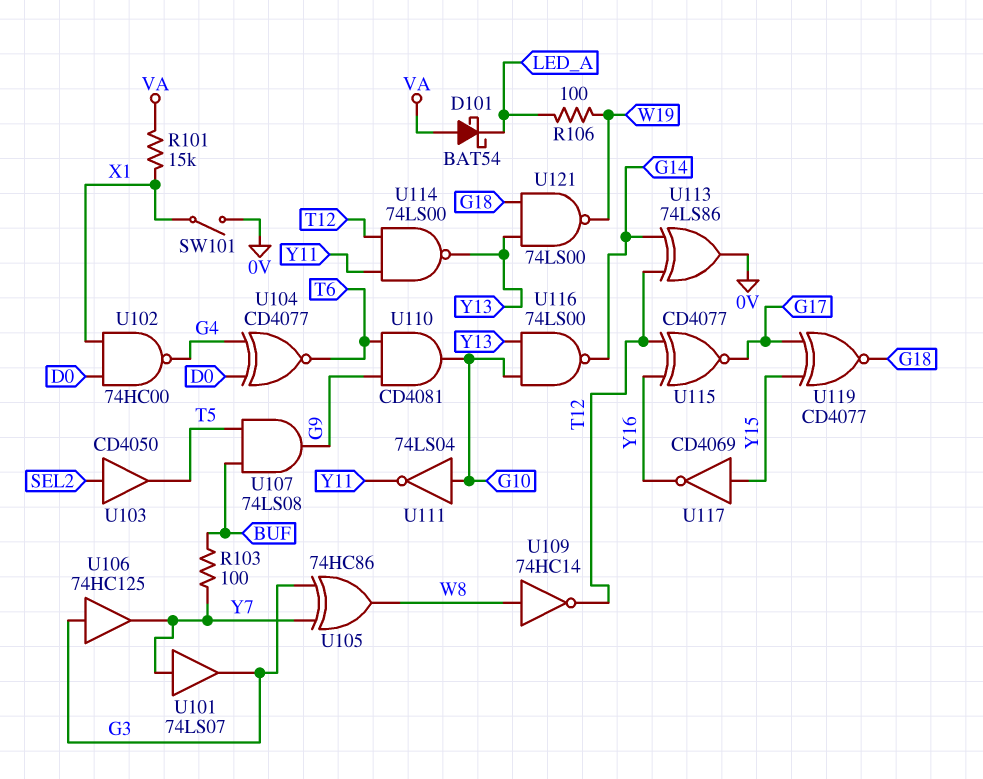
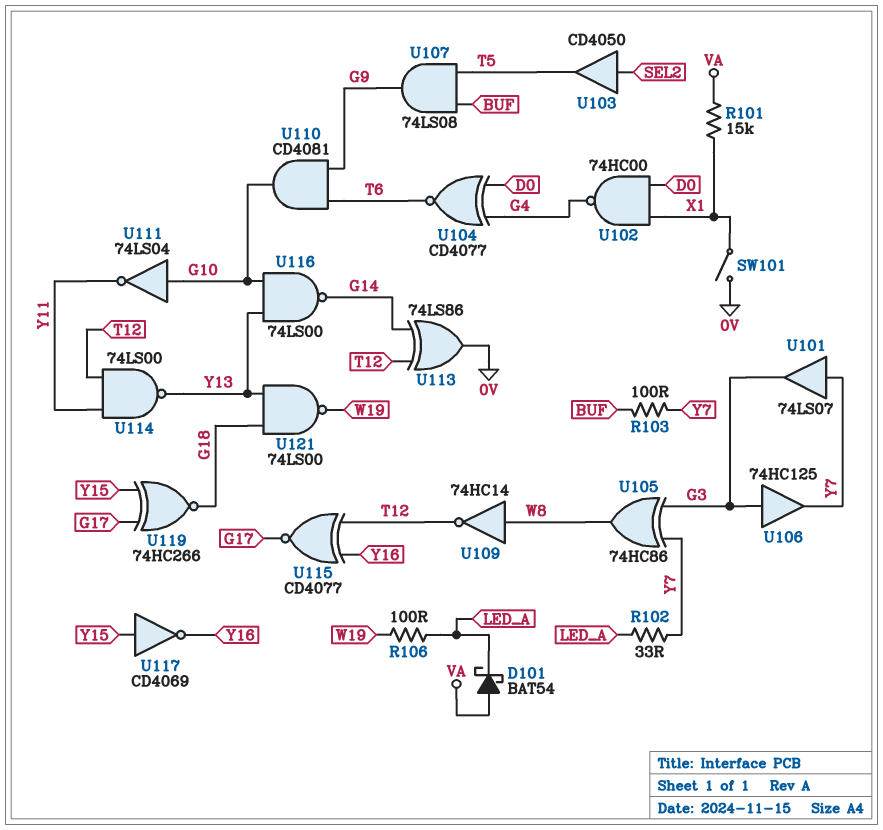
R102: none -> 33 (LED_A, Y7)
U119: XNOR CD4077 (in G17, in Y15, out G18) -> XNOR 74HC266 (in G17, in Y15, out G18)

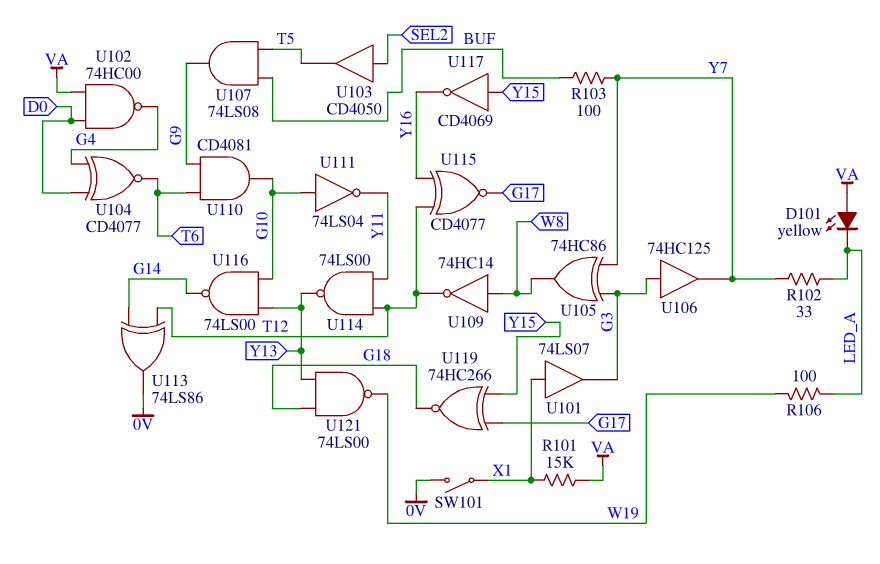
D101: schottky BAT54 (A VA, K LED_A) -> LED yellow (A VA, K LED_A)
U101: buffer 74LS07 (in Y7, out G3) -> buffer 74LS07 (in X1, out G3)
U102: NAND 74HC00 (in D0, in X1, out G4) -> NAND 74HC00 (in D0, in VA, out G4)

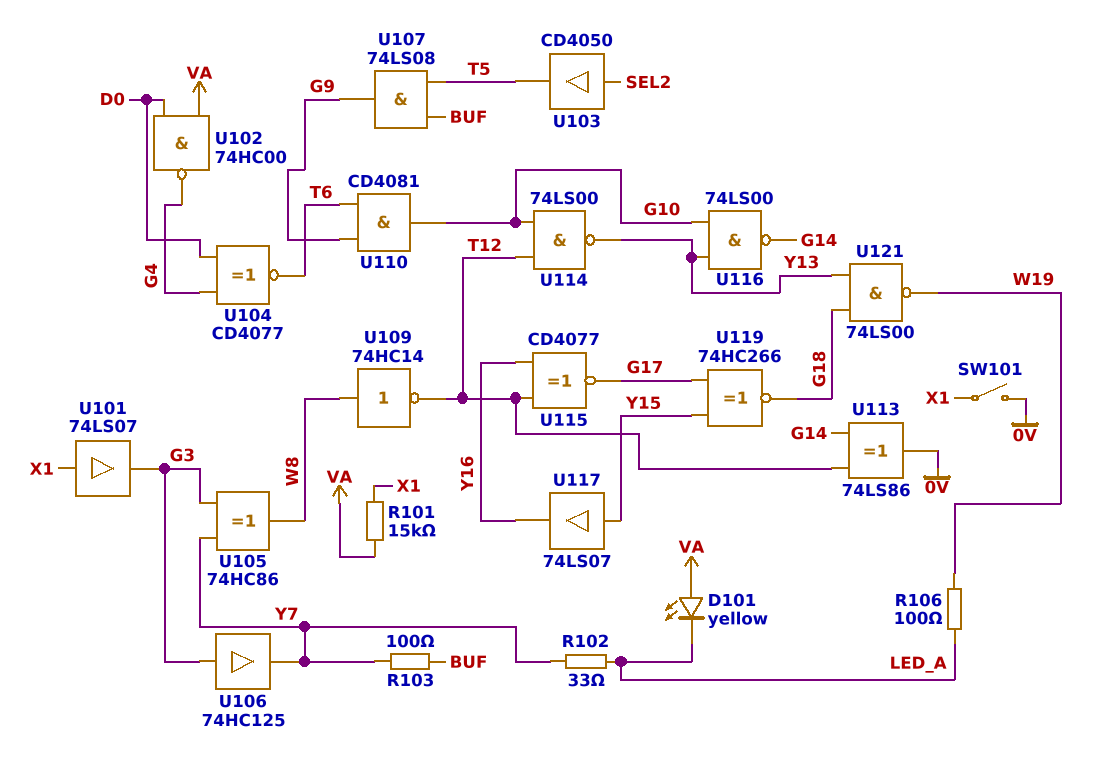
U111: NOT 74LS04 (in G10, out Y11) -> none
U114: NAND 74LS00 (in T12, in Y11, out Y13) -> NAND 74LS00 (in G10, in T12, out Y13)
U117: NOT CD4069 (in Y15, out Y16) -> buffer 74LS07 (in Y15, out Y16)

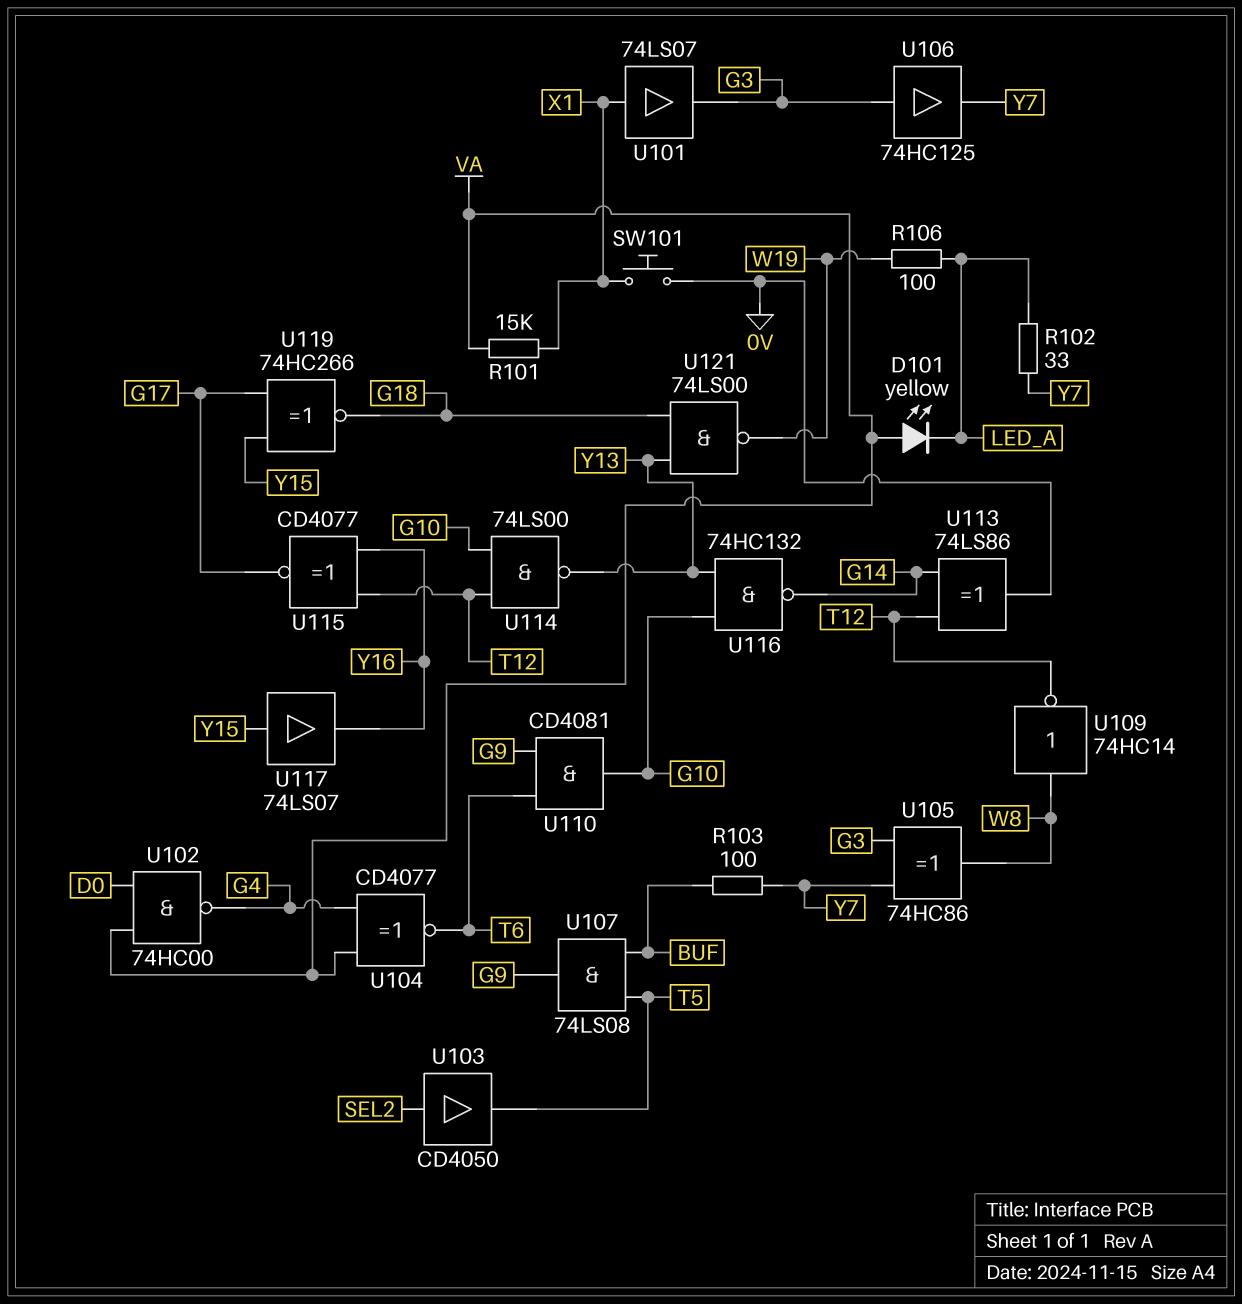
SW101: switch (0V, X1) -> button (0V, X1)
U104: XNOR CD4077 (in D0, in G4, out T6) -> XNOR CD4077 (in G4, in VA, out T6)
U116: NAND 74LS00 (in G10, in Y13, out G14) -> NAND 74HC132 (in G10, in Y13, out G14)

